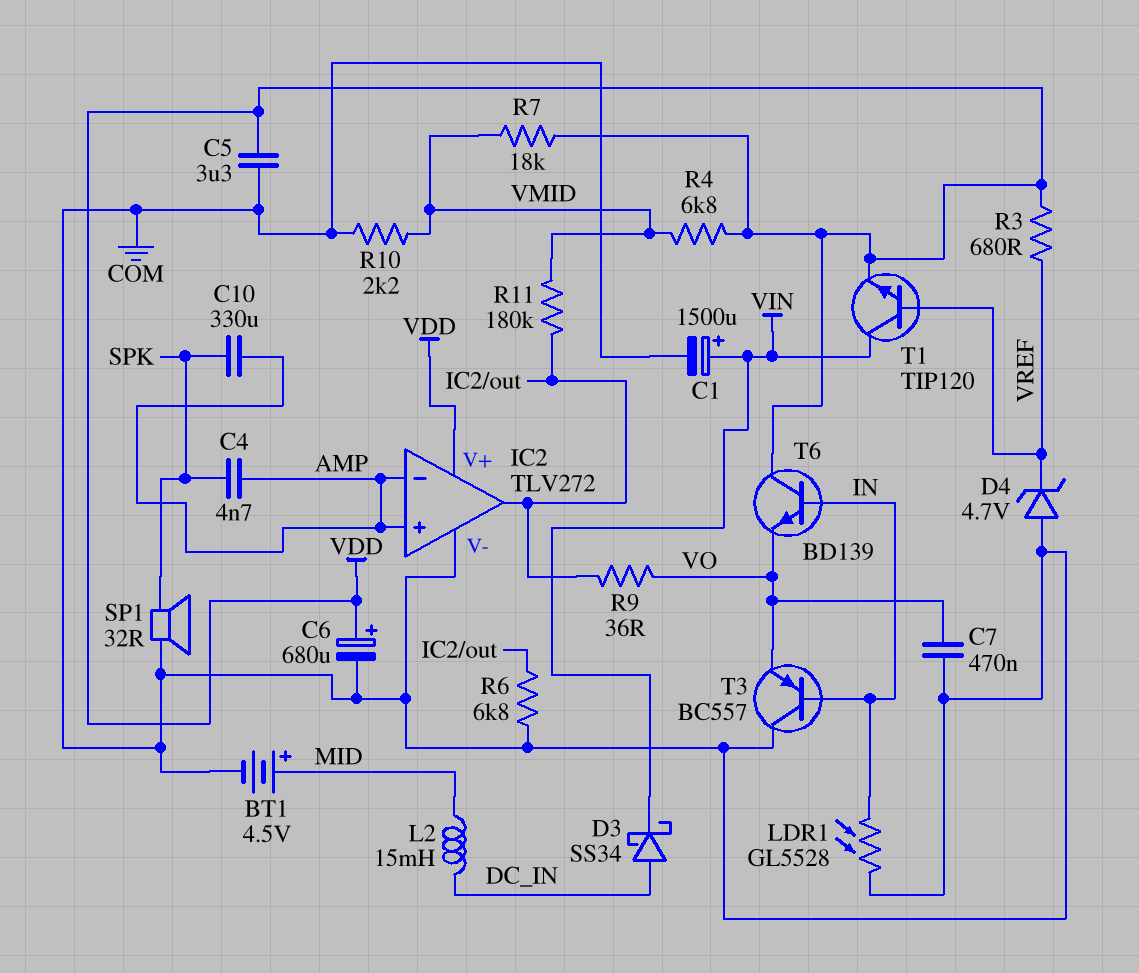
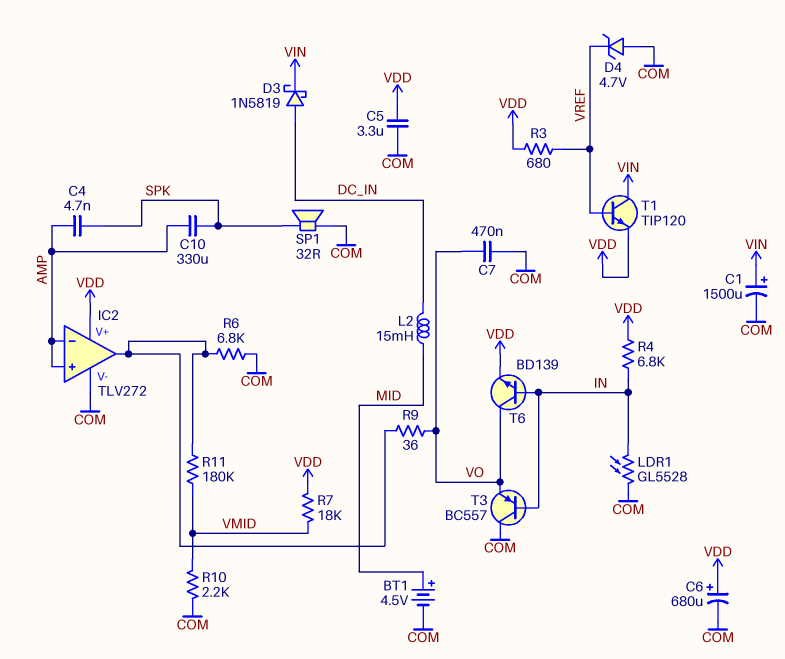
D3: schottky SS34 (A DC_IN, K VIN) -> schottky 1N5819 (A DC_IN, K VIN)
R4: 6.8k (VDD, VMID) -> 6.8k (IN, VDD)
T6: NPN BD139 (B IN, C VDD, E VO) -> NPN BD139 (B IN, C VO, E VDD)

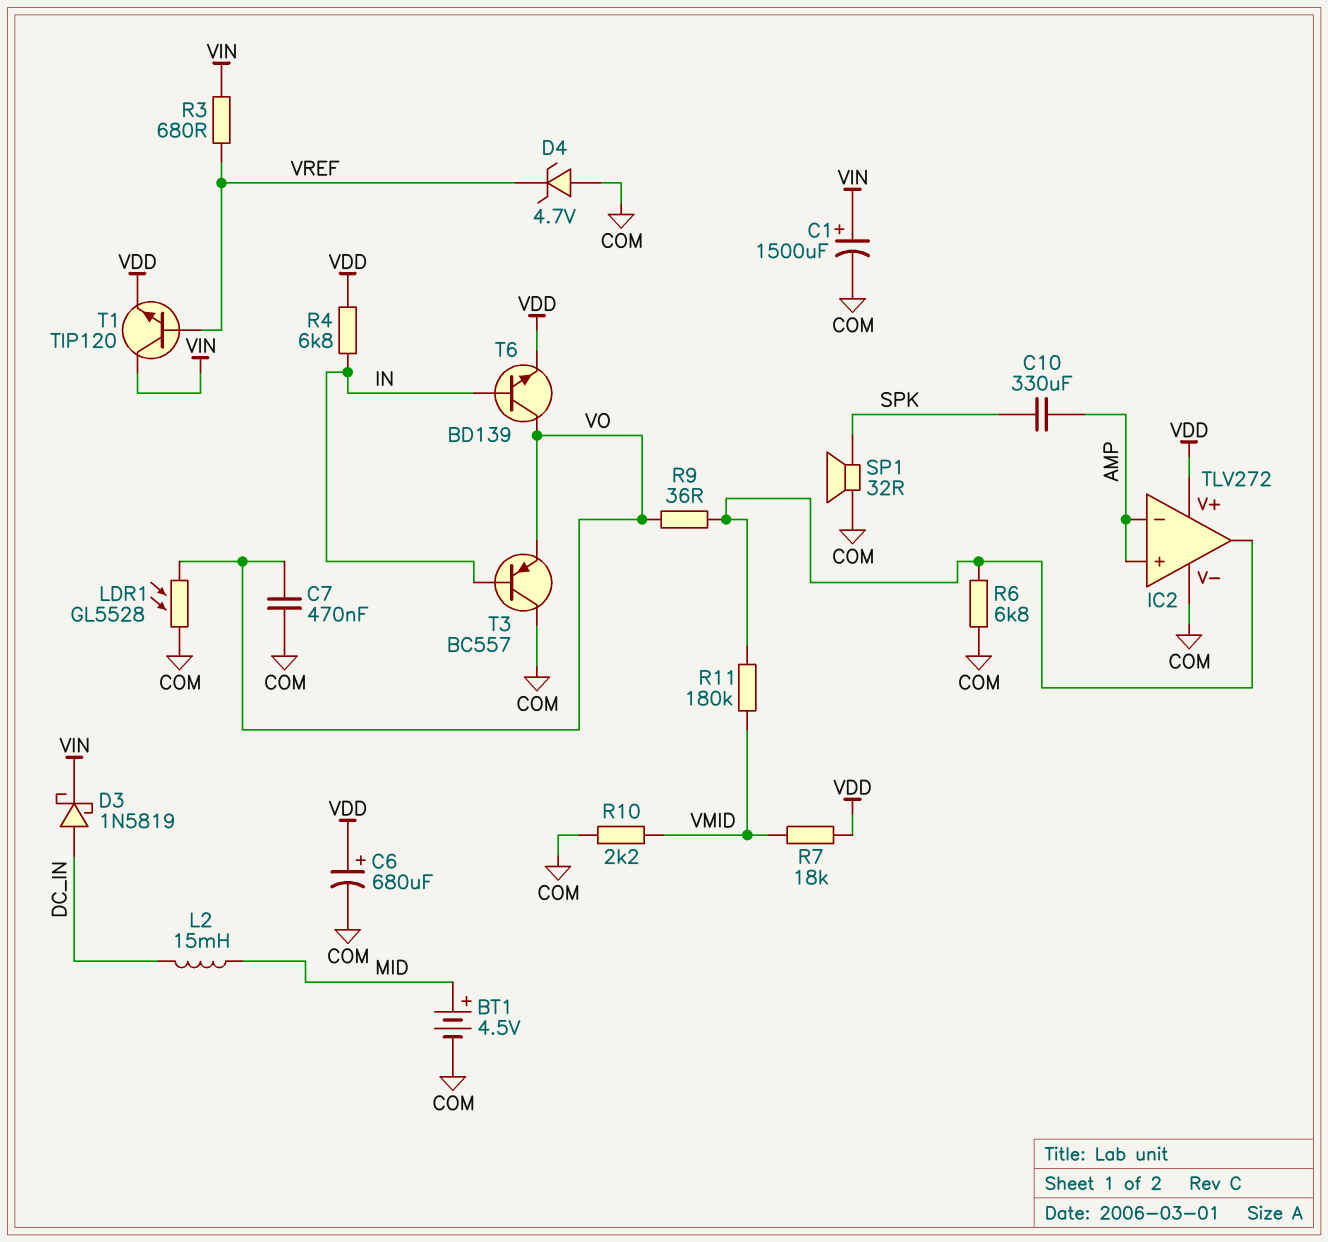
C4: 4.7nF (AMP, SPK) -> none
C5: 3.3uF (COM, VDD) -> none
LDR1: GL5528 (COM, IN) -> GL5528 (COM, VO)
R3: 680 (VDD, VREF) -> 680 (VIN, VREF)

